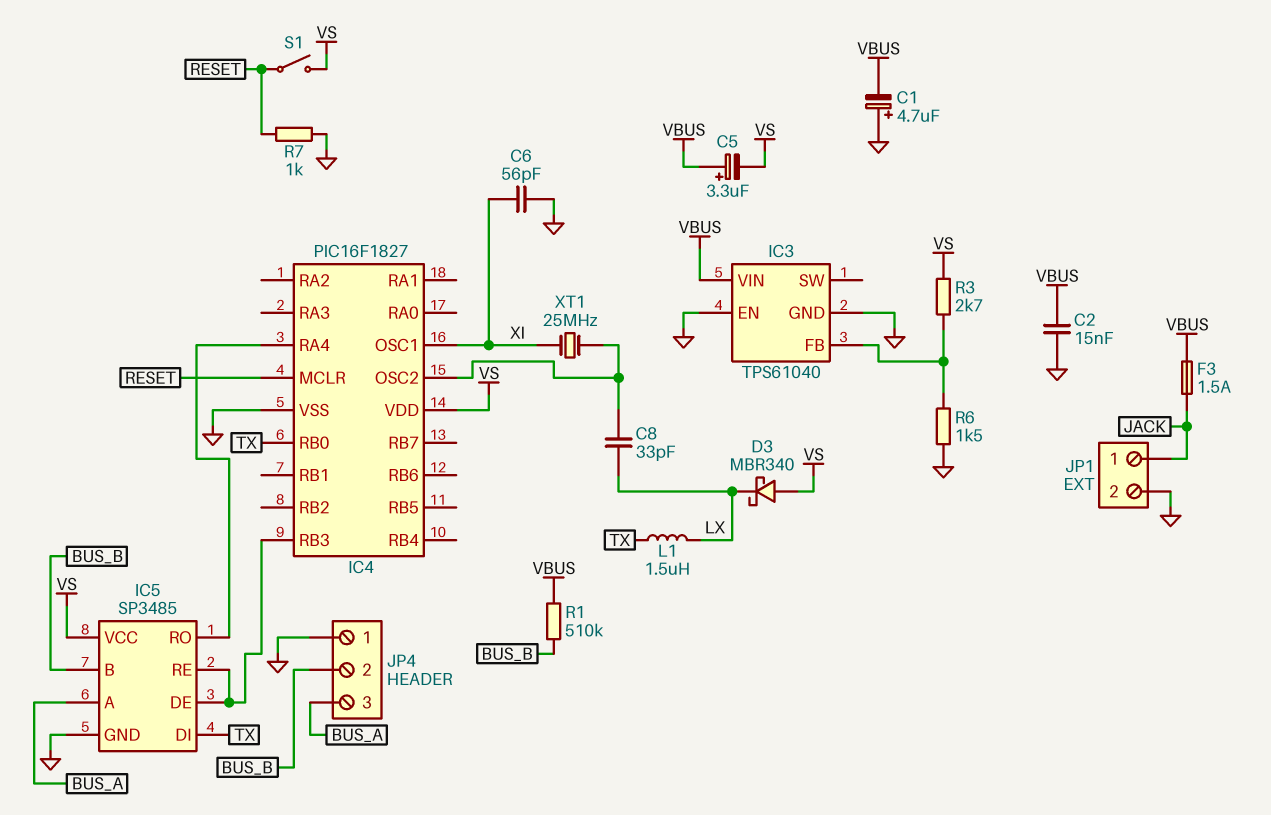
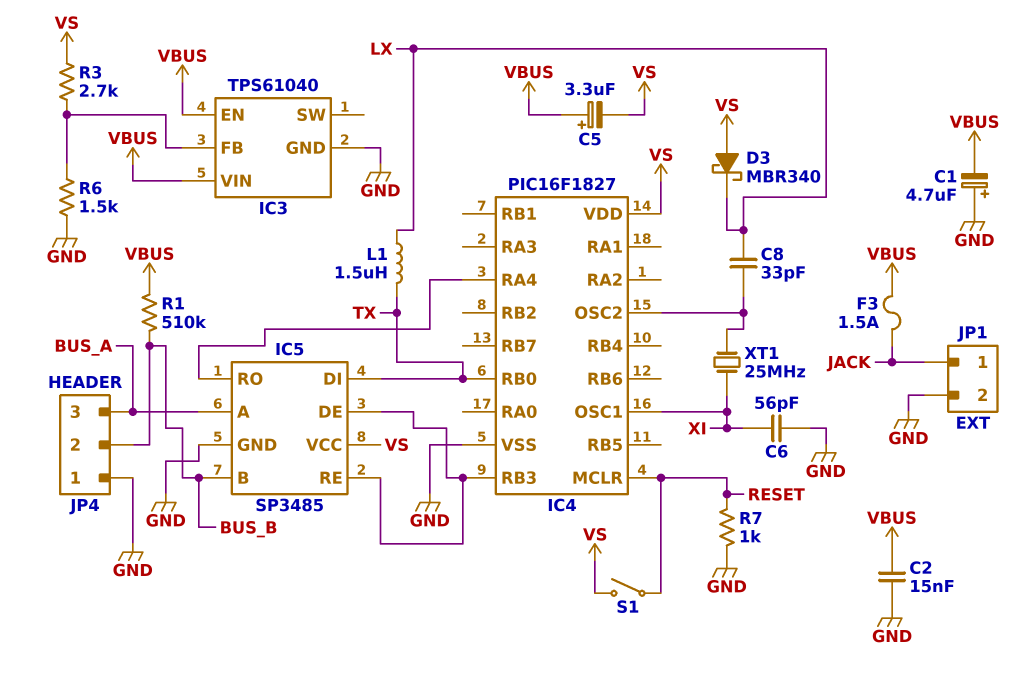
IC3 pin EN: GND -> VBUS

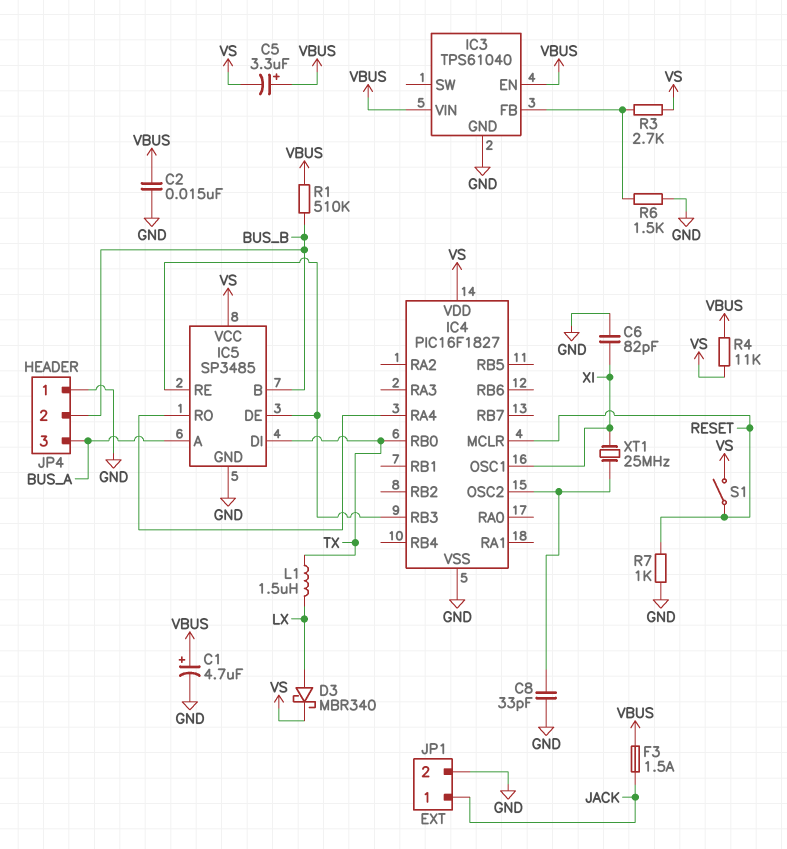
C1: 4.7uF (plus GND, minus VBUS) -> 4.7uF (plus VBUS, minus GND)
C6: 56pF (GND, XI) -> 82pF (GND, XI)
C8: 33pF (IC4/OSC2, LX) -> 33pF (GND, IC4/OSC2)
D3: schottky MBR340 (A VS, K LX) -> schottky MBR340 (A LX, K VS)
R4: none -> 11k (VBUS, VS)

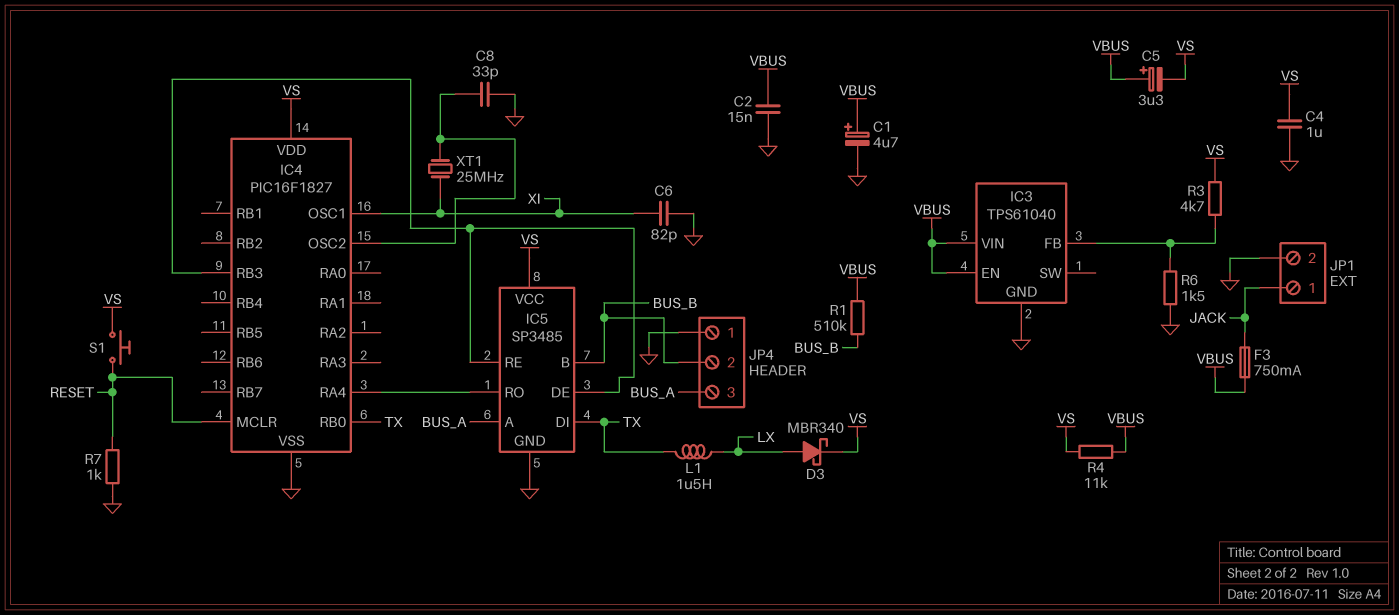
C4: none -> 1uF (GND, VS)
F3: 1.5A (JACK, VBUS) -> 750mA (JACK, VBUS)
R3: 2.7k (IC3/FB, VS) -> 4.7k (IC3/FB, VS)
S1: switch (RESET, VS) -> button (RESET, VS)

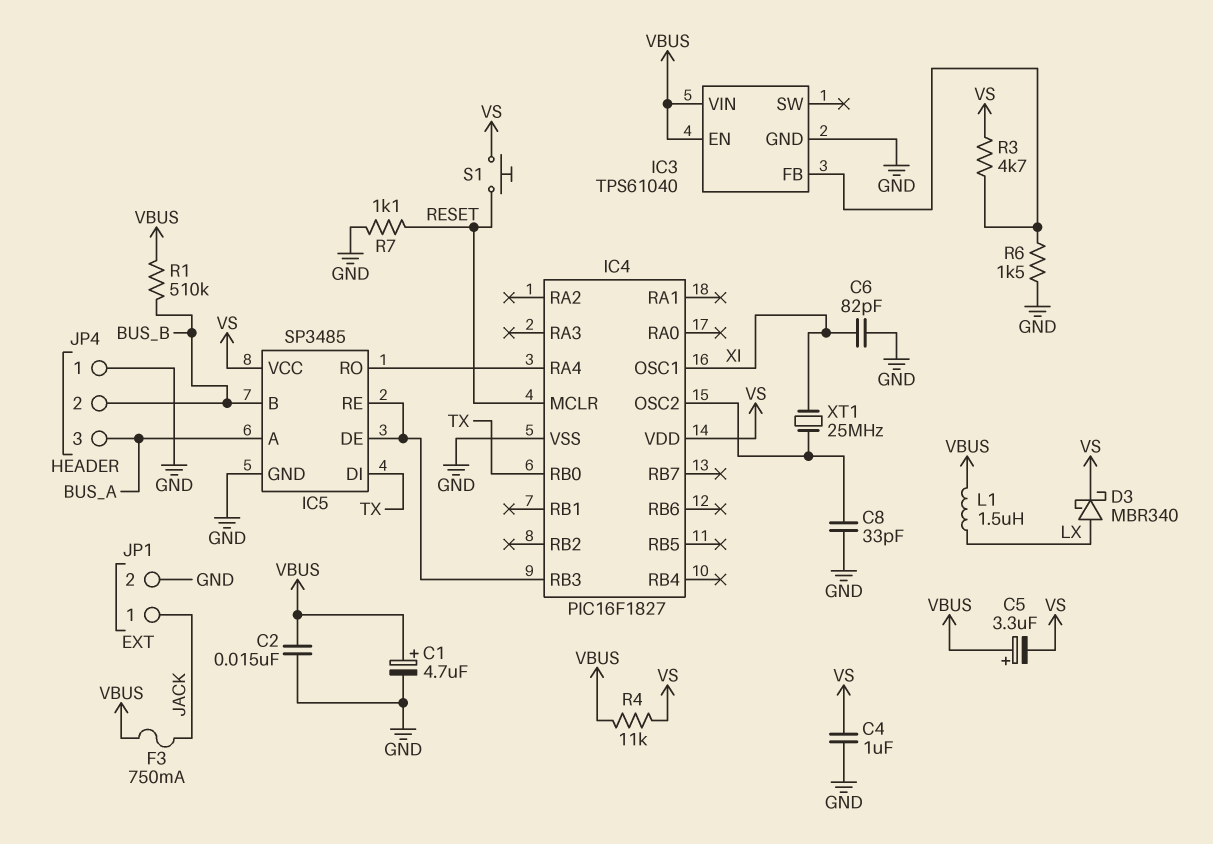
L1: 1.5uH (LX, TX) -> 1.5uH (LX, VBUS)
R7: 1k (GND, RESET) -> 1.1k (GND, RESET)

